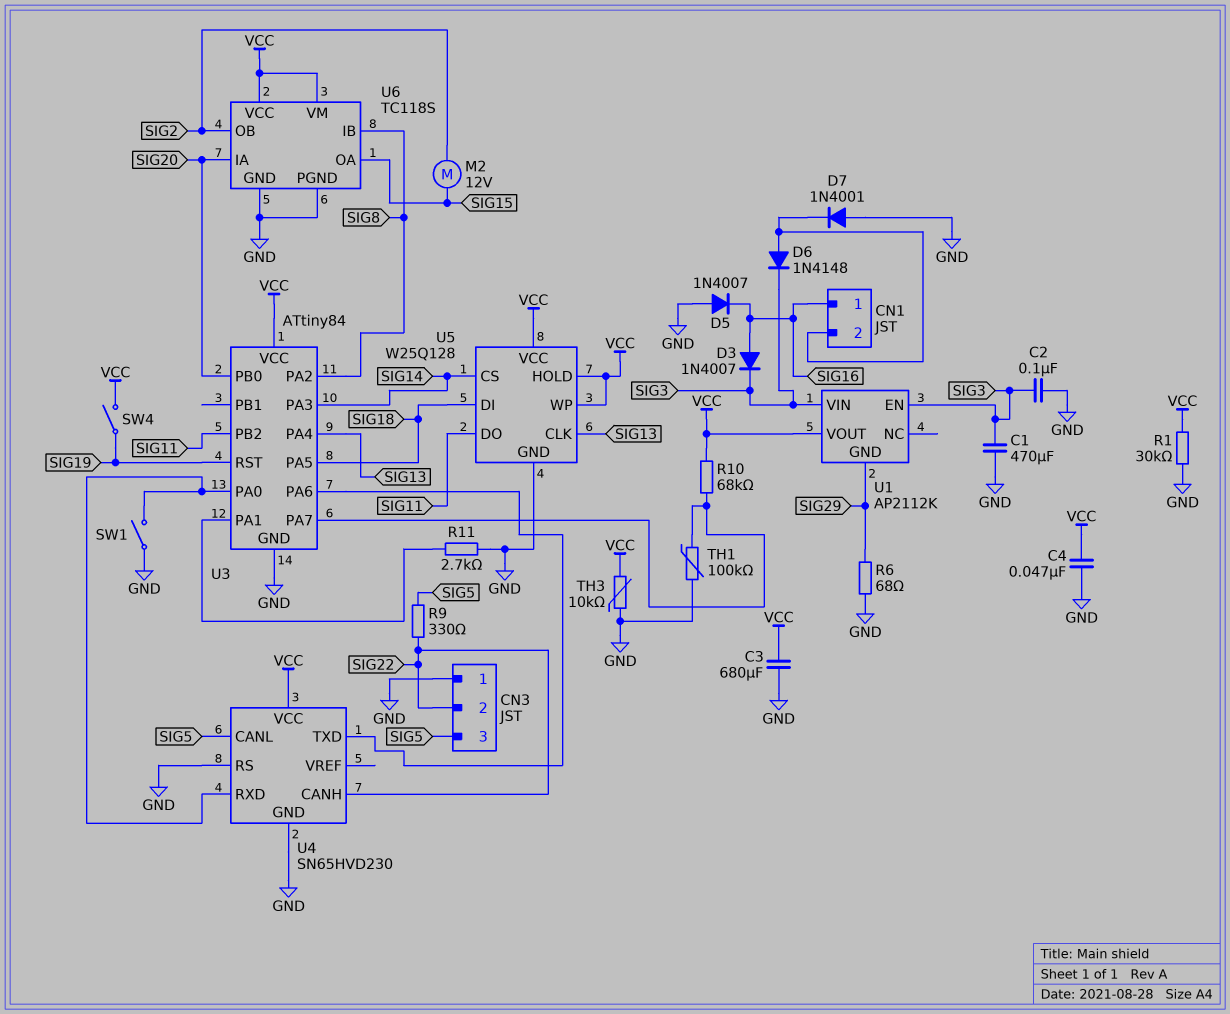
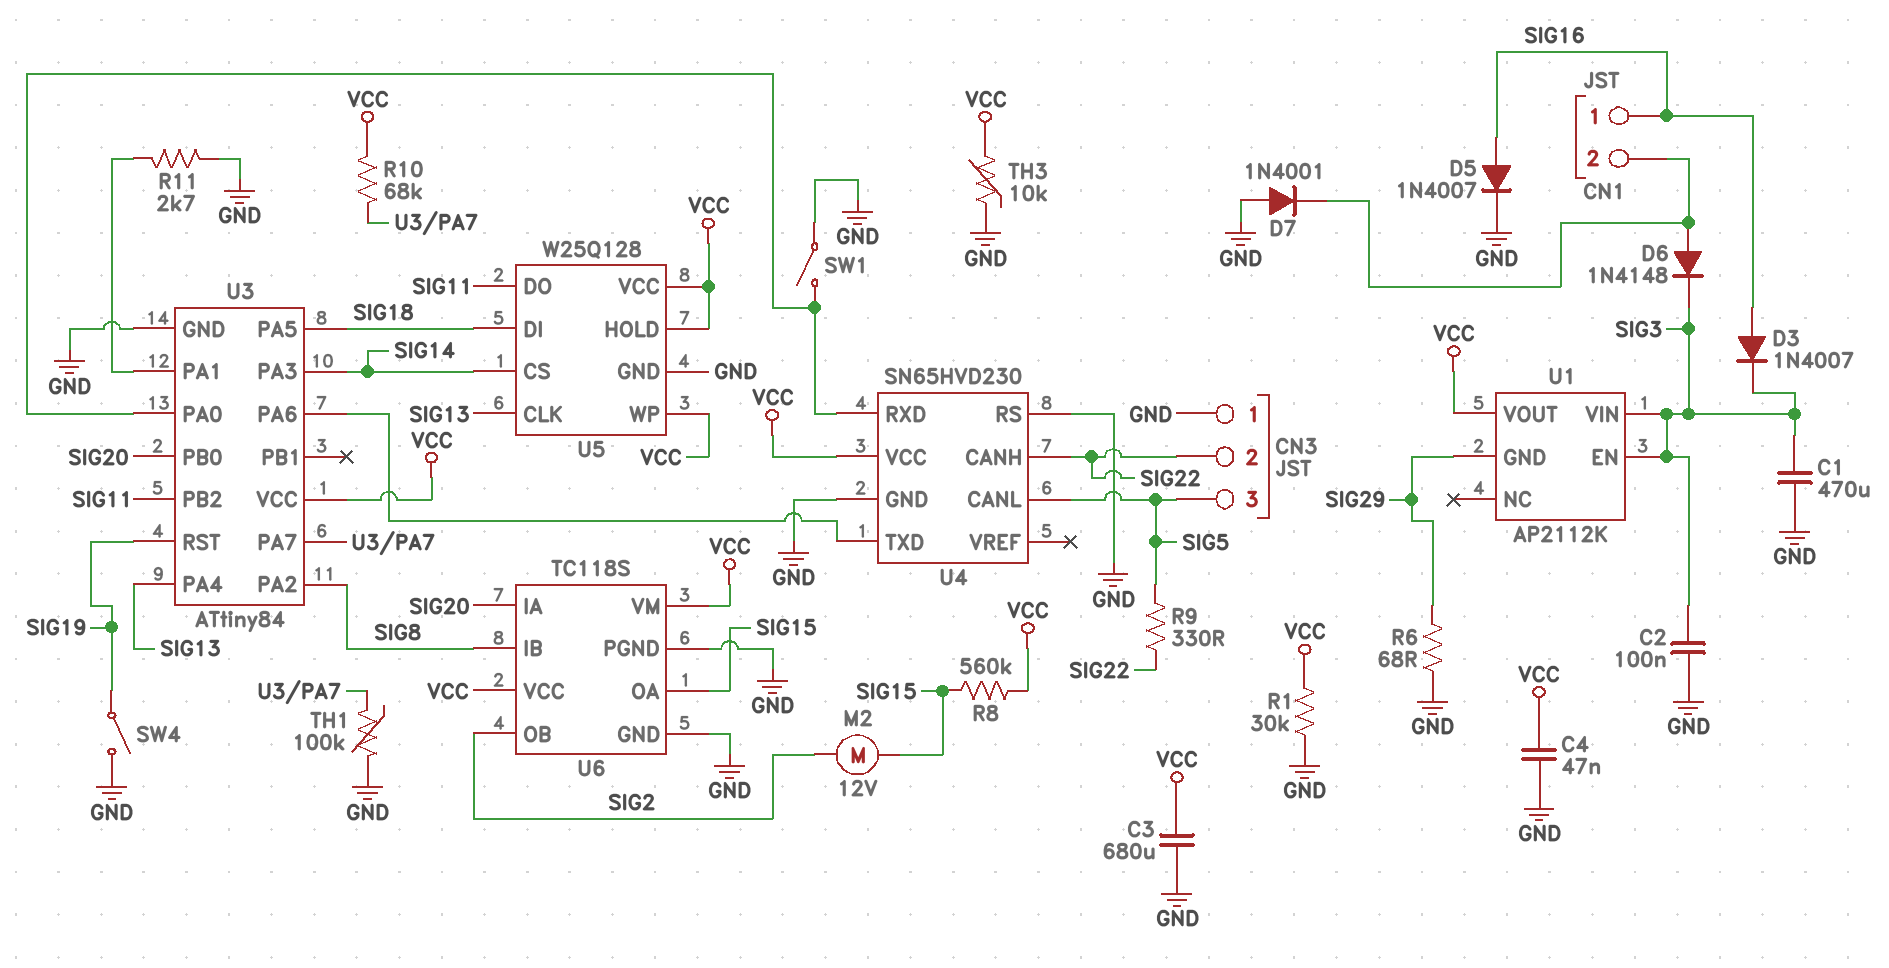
D5: diode 1N4007 (A GND, K SIG16) -> diode 1N4007 (A SIG16, K GND)
R8: none -> 560k (SIG15, VCC)
SW4: switch (SIG19, VCC) -> switch (GND, SIG19)

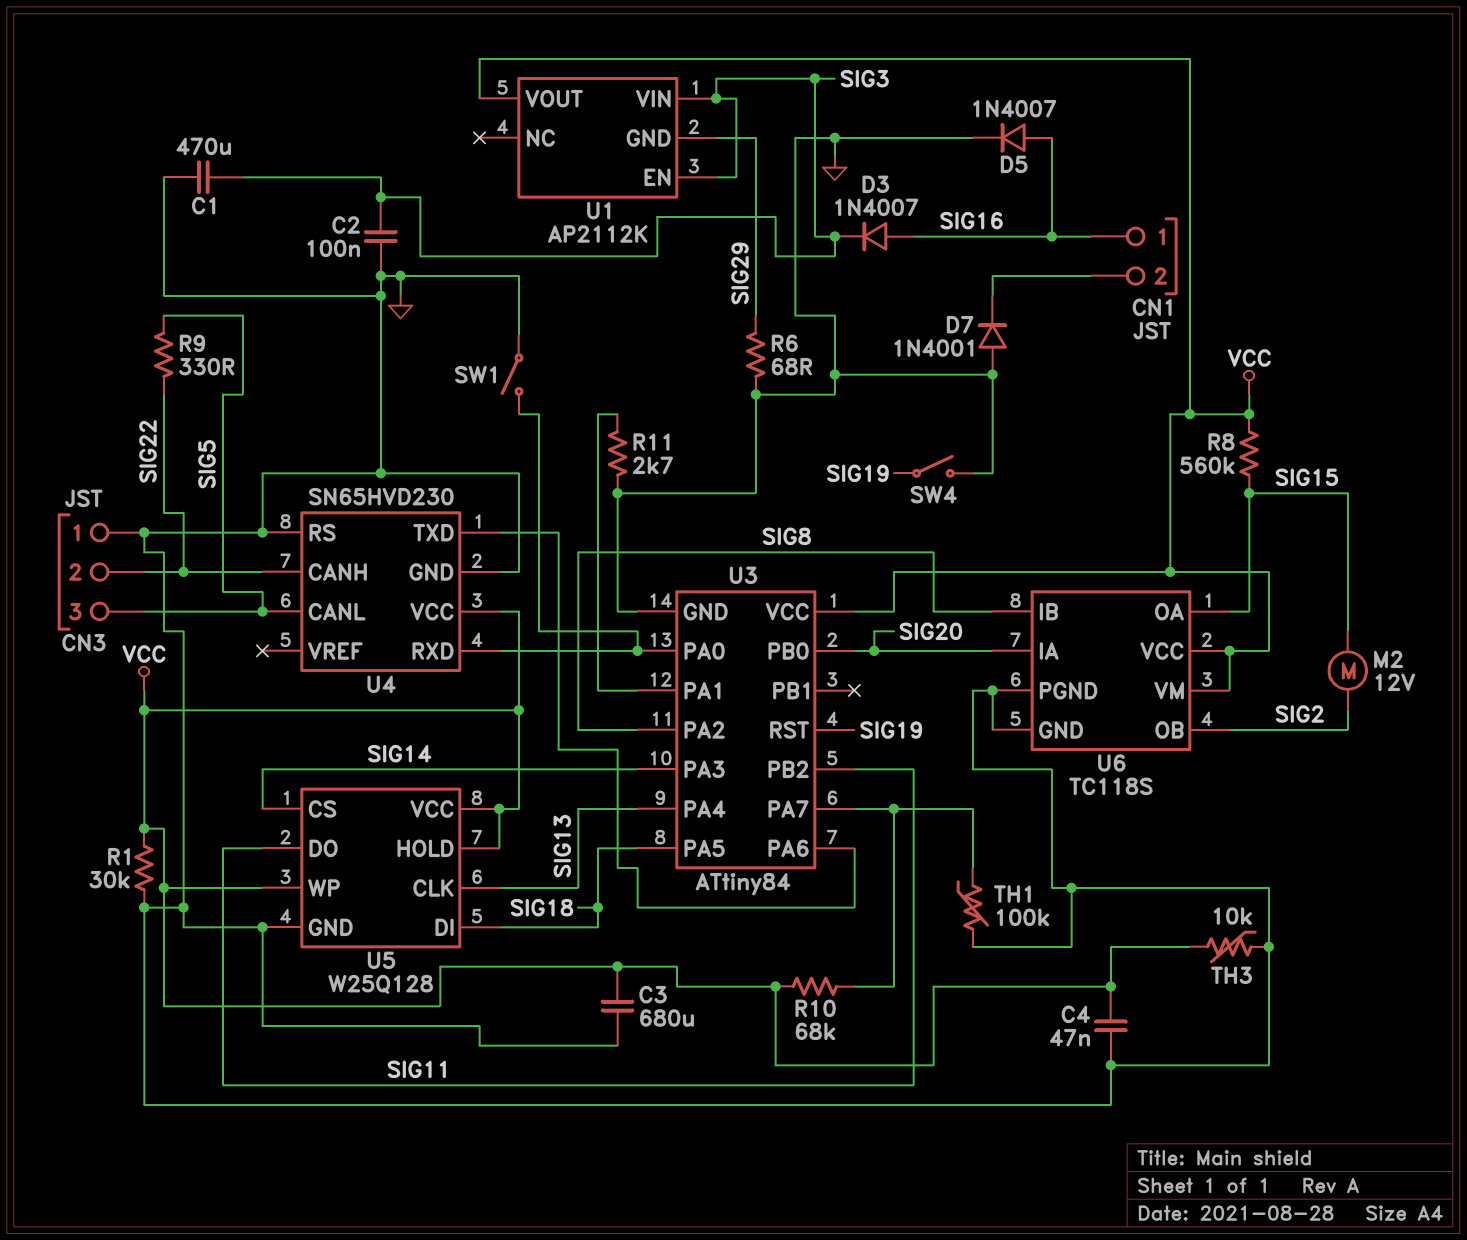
D6: diode 1N4148 (A CN1/2, K SIG3) -> none

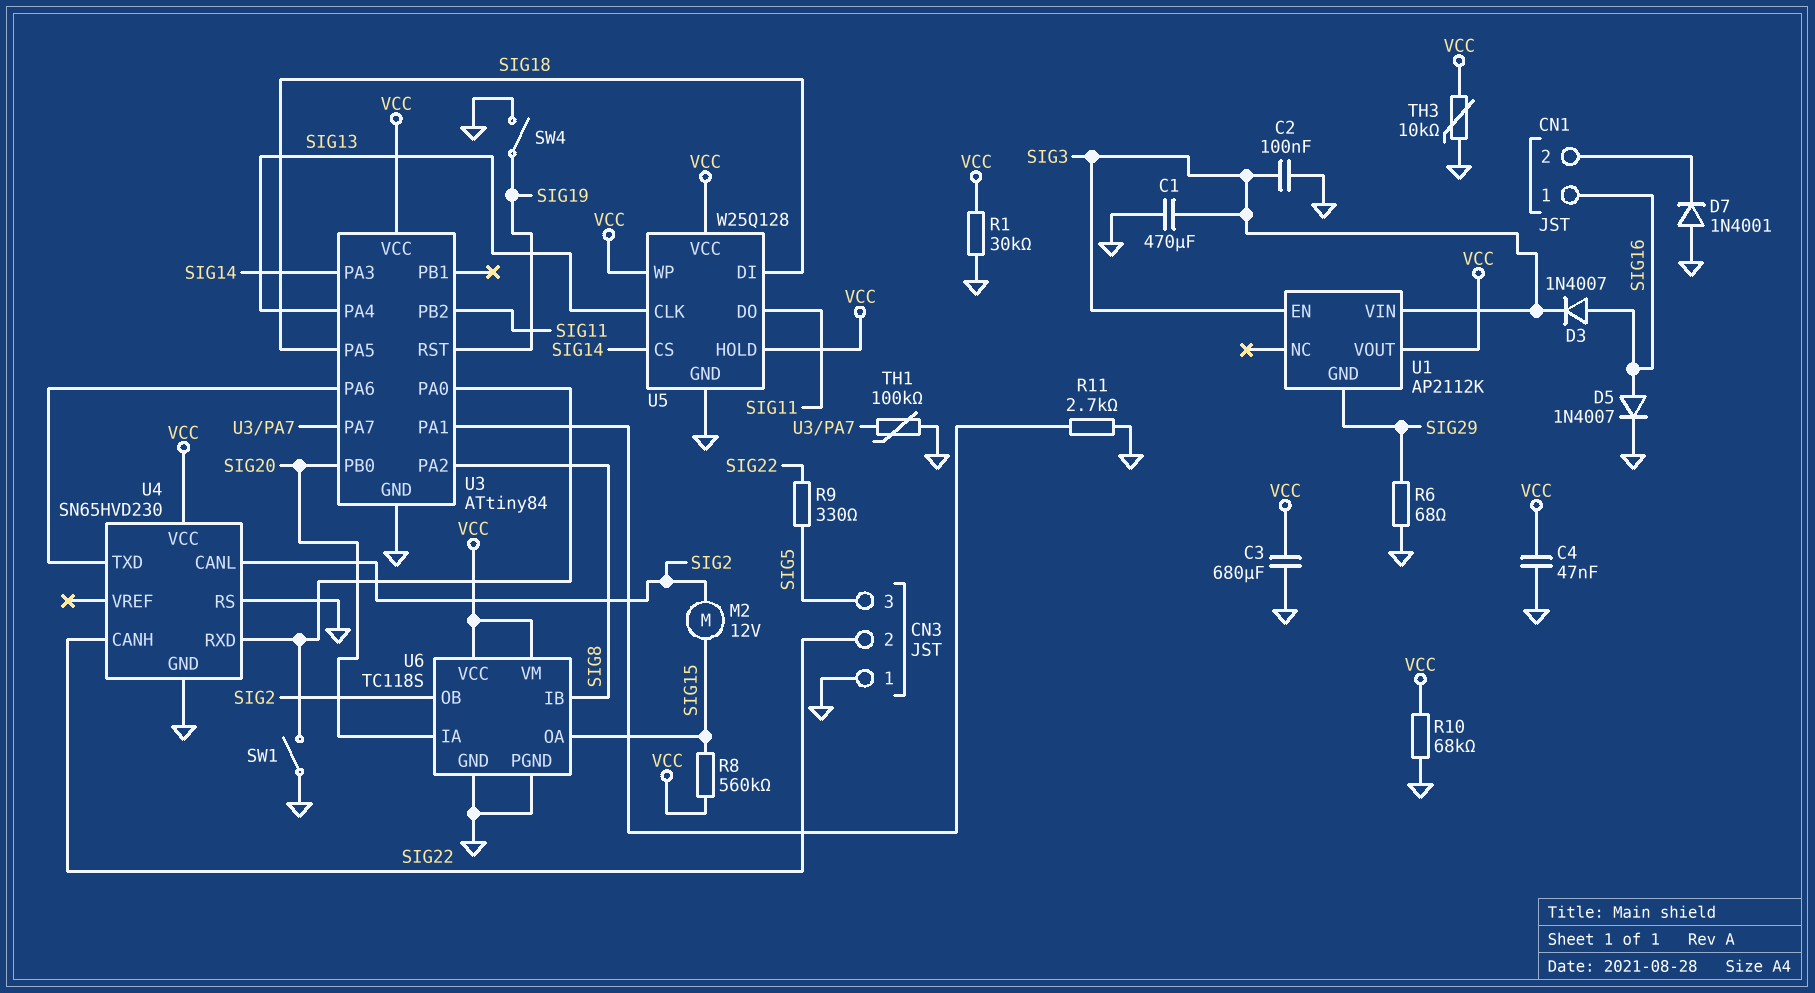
R10: 68k (U3/PA7, VCC) -> 68k (GND, VCC)
U4 pin CANL: SIG5 -> SIG2

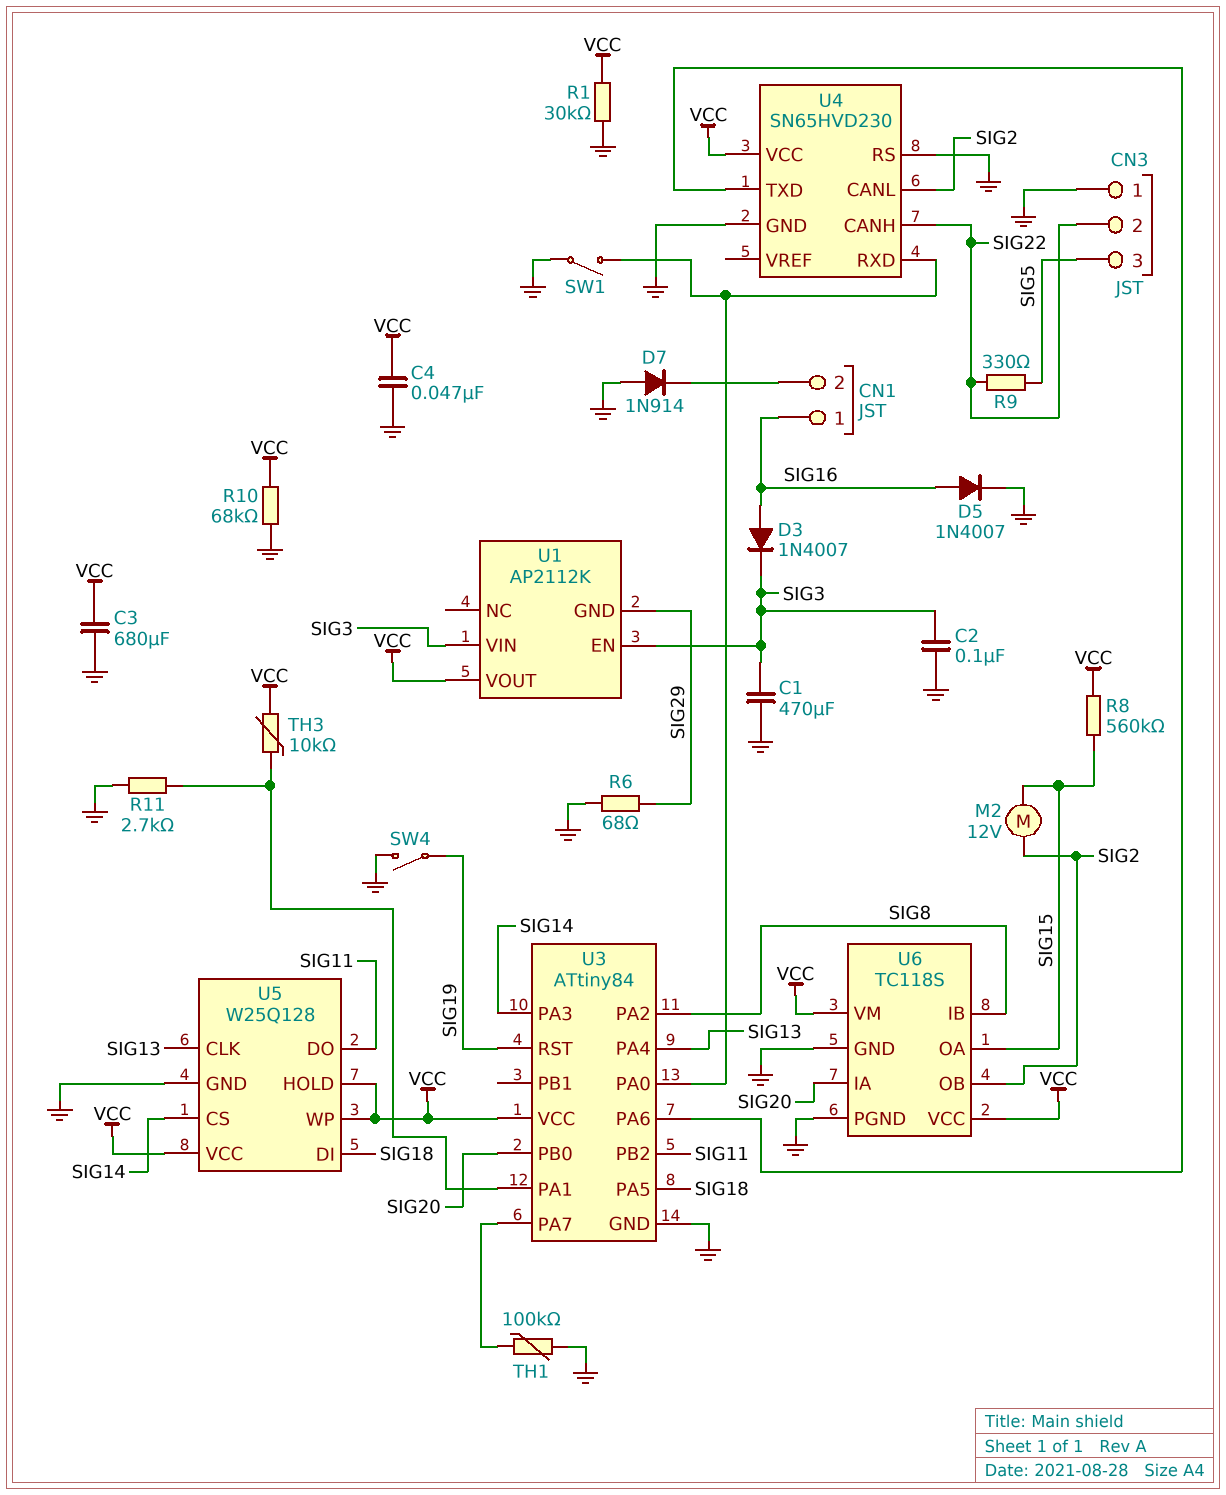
D7: diode 1N4001 (A GND, K CN1/2) -> diode 1N914 (A GND, K CN1/2)
TH3: 10k (GND, VCC) -> 10k (U3/PA1, VCC)

